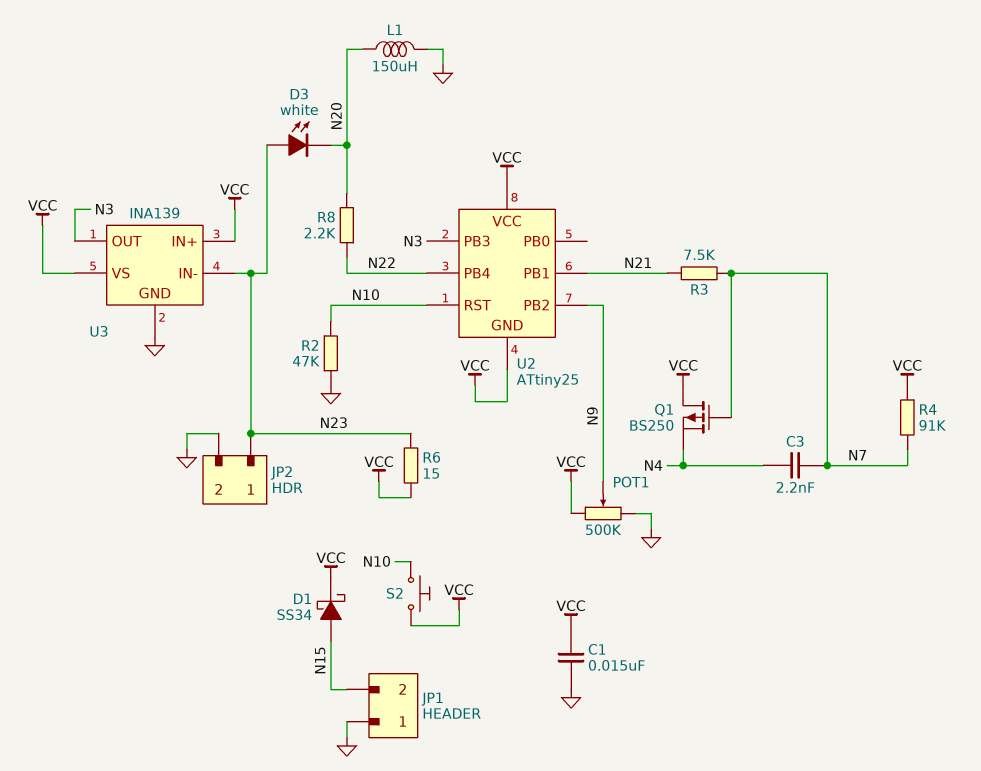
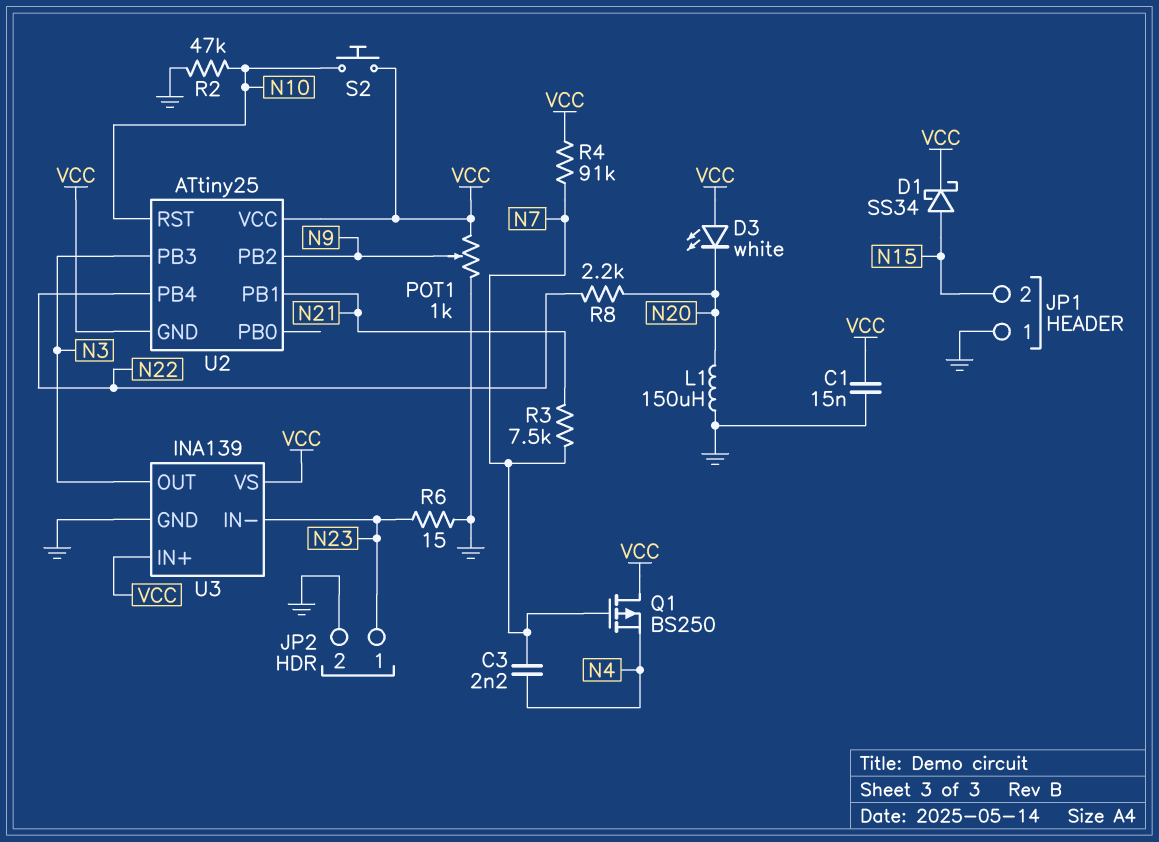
D3: LED white (A N23, K N20) -> LED white (A VCC, K N20)
POT1: 500k (GND, VCC, wiper N9) -> 1k (GND, VCC, wiper N9)
R6: 15 (N23, VCC) -> 15 (GND, N23)

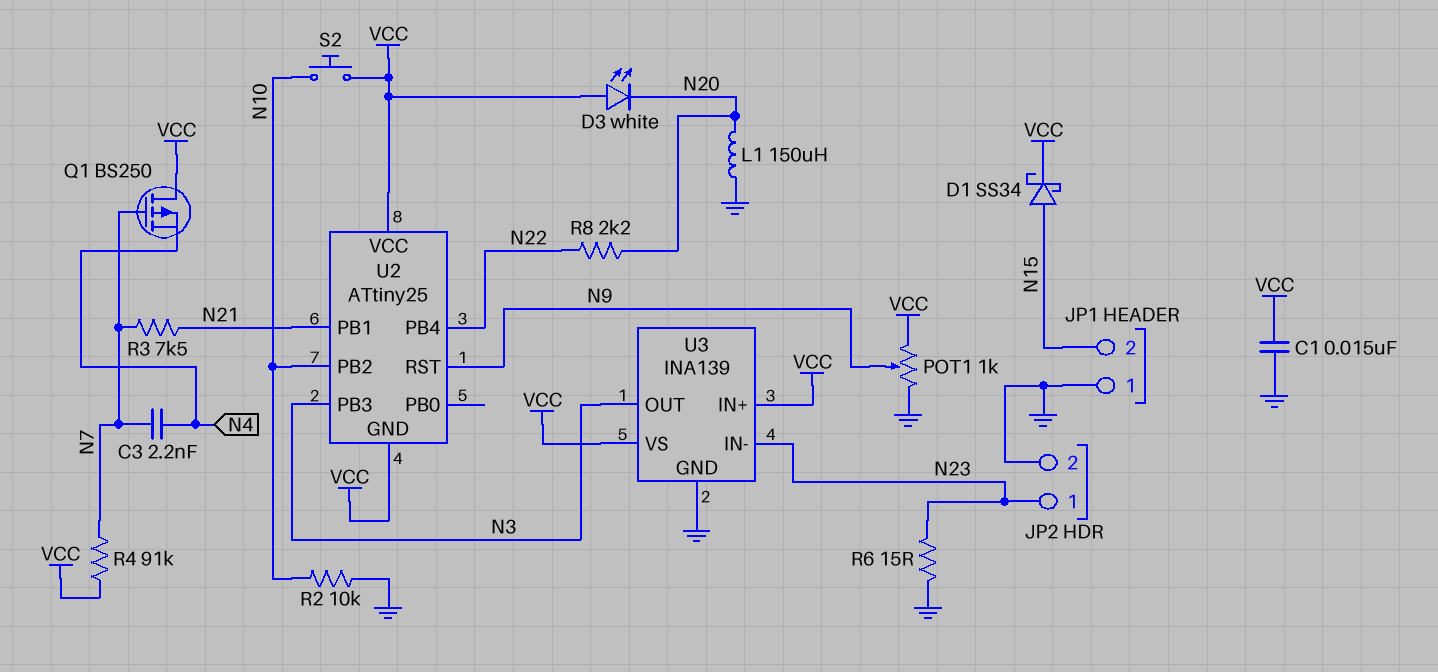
R2: 47k (GND, N10) -> 10k (GND, N10)
U2 pin PB2: N9 -> N10
U2 pin RST: N10 -> N9

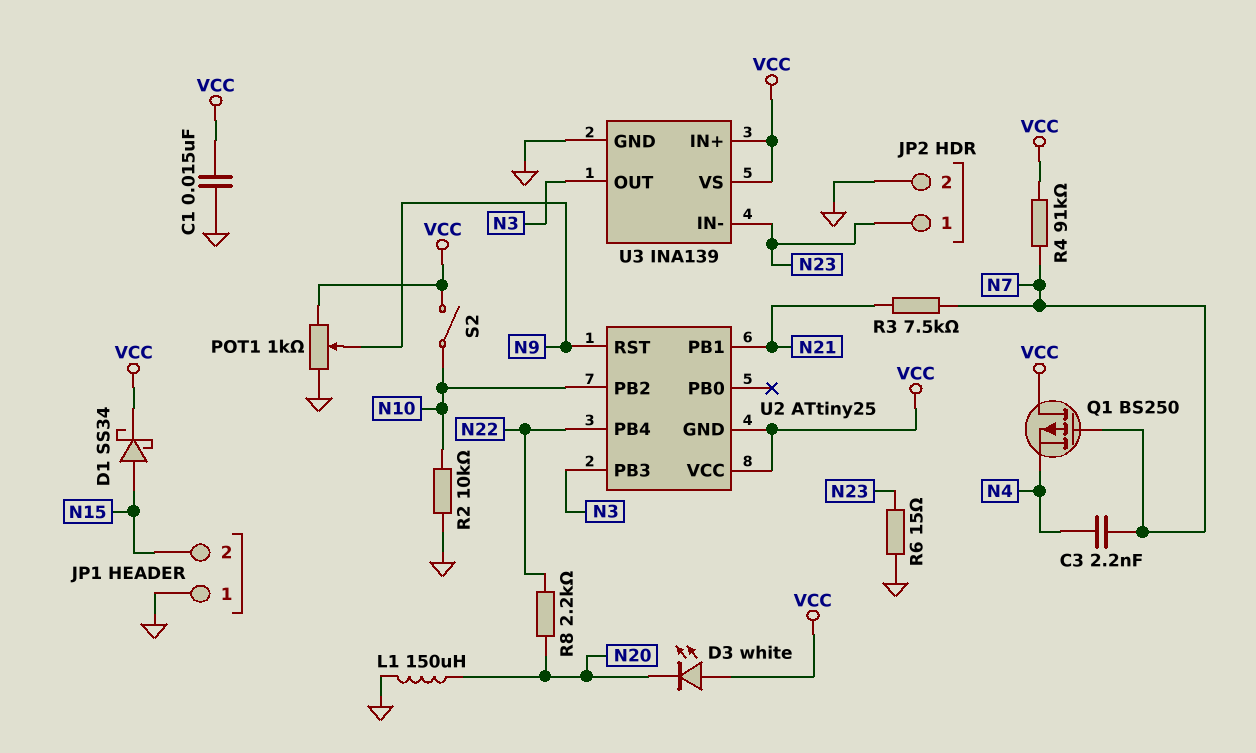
S2: button (N10, VCC) -> switch (N10, VCC)

